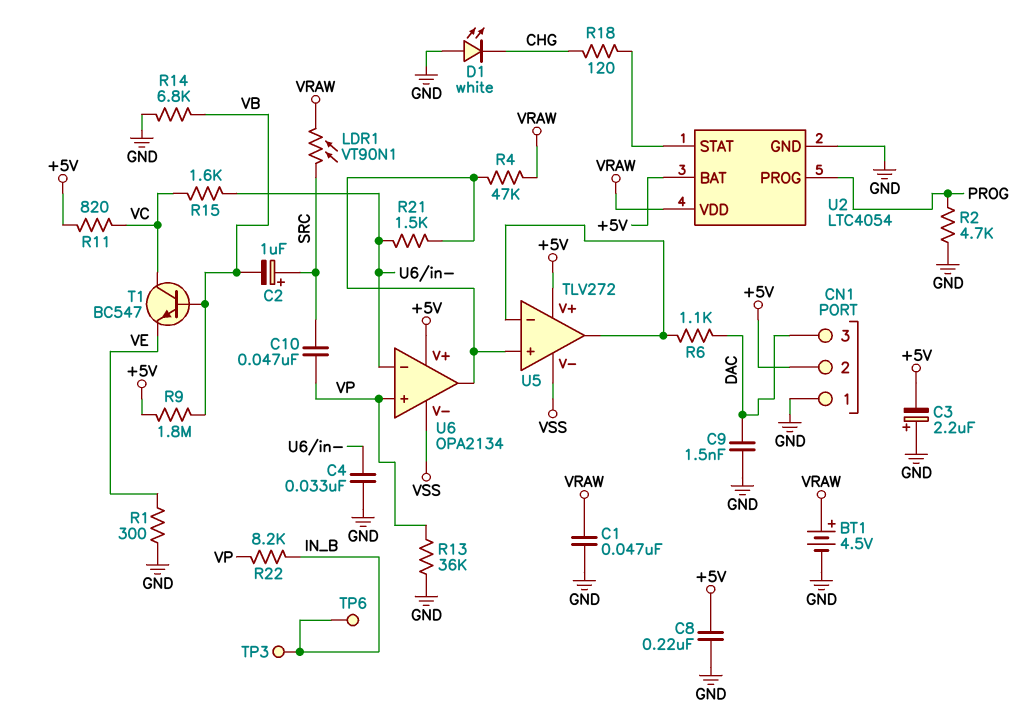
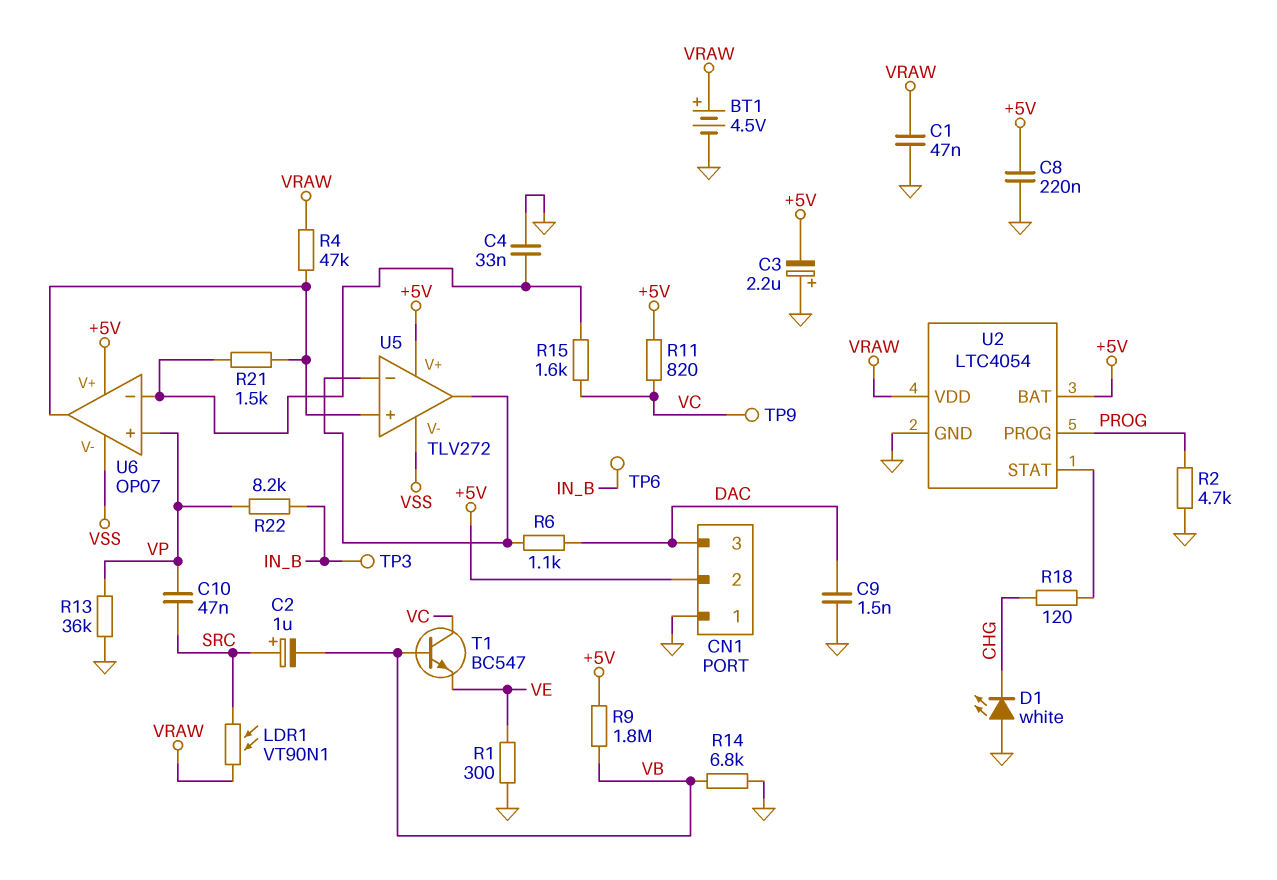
TP9: none -> test point (VC)
U6: OPA2134 -> OP07

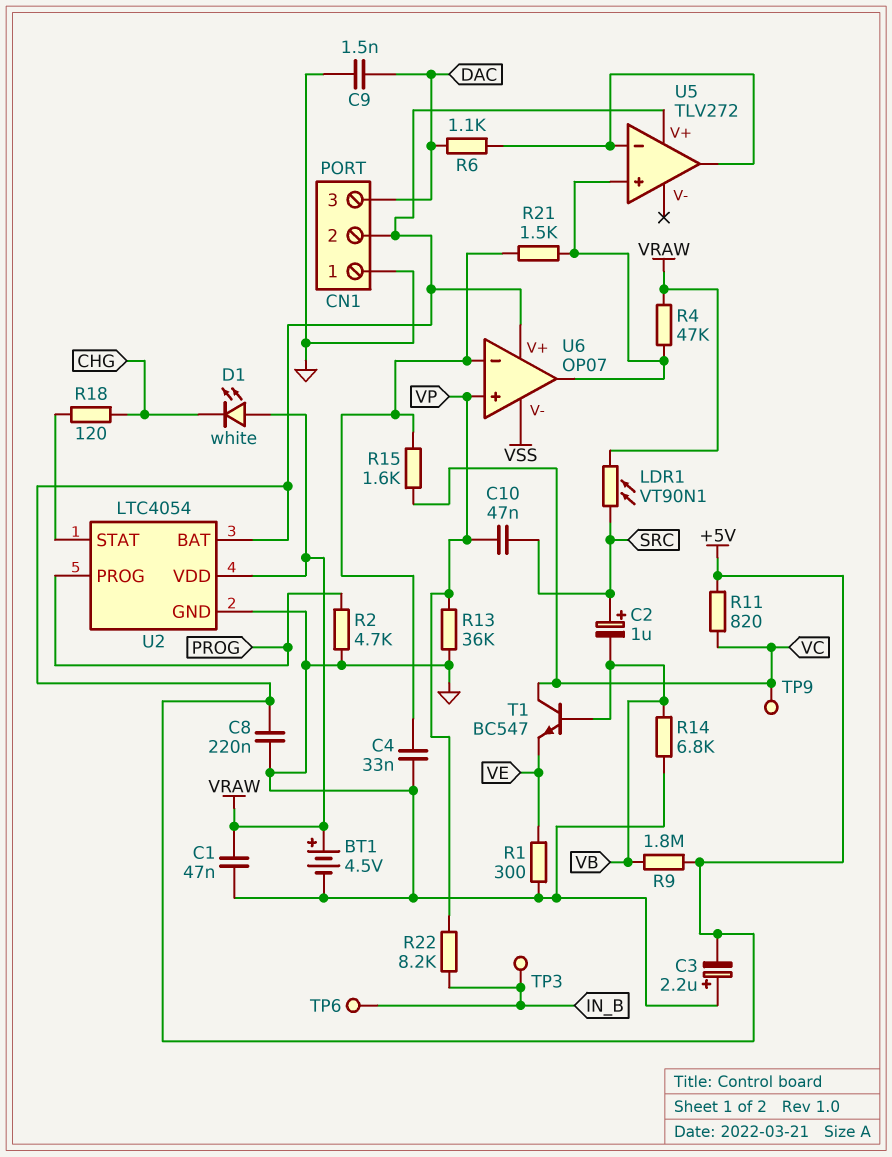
D1: LED white (A GND, K CHG) -> LED white (A VRAW, K CHG)
U5 pin V-: VSS -> none

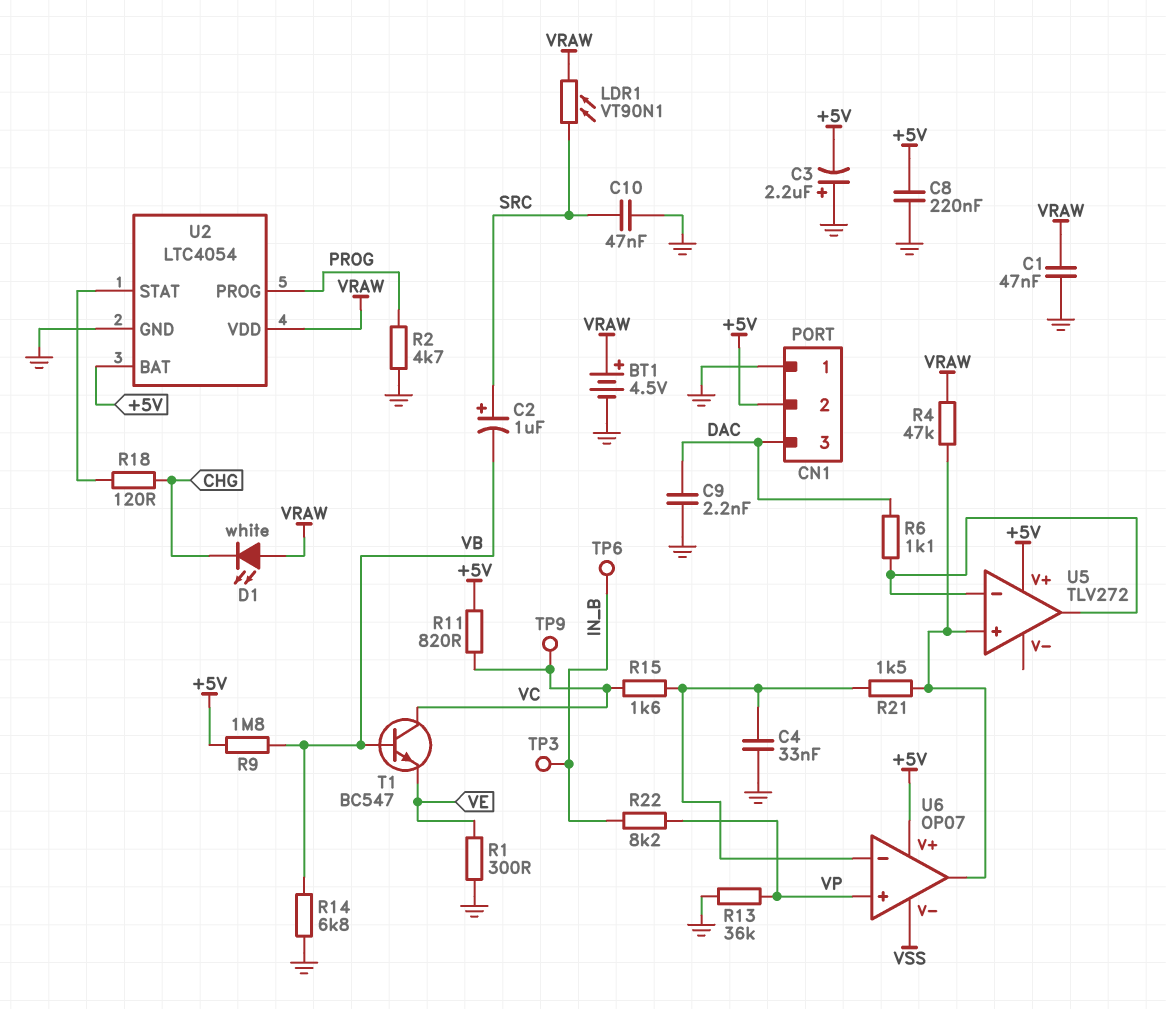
C9: 1.5nF (DAC, GND) -> 2.2nF (DAC, GND)
C10: 47nF (SRC, VP) -> 47nF (GND, SRC)

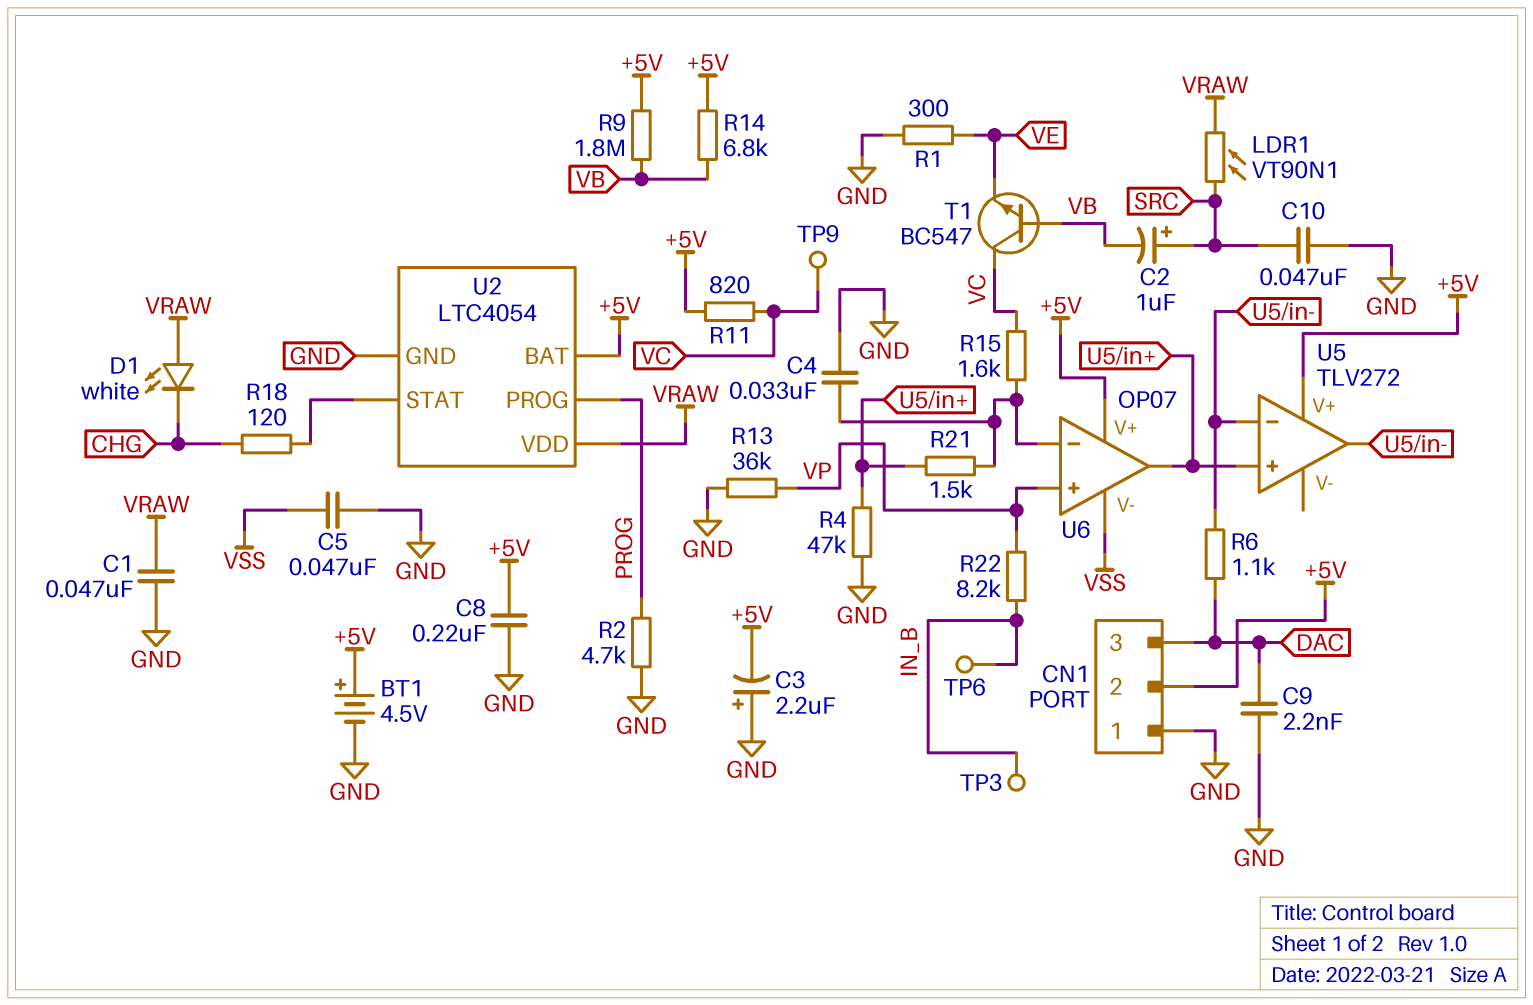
BT1: 4.5V (plus VRAW, minus GND) -> 4.5V (plus +5V, minus GND)
C5: none -> 47nF (GND, VSS)
R4: 47k (U5/in+, VRAW) -> 47k (GND, U5/in+)
R14: 6.8k (GND, VB) -> 6.8k (+5V, VB)

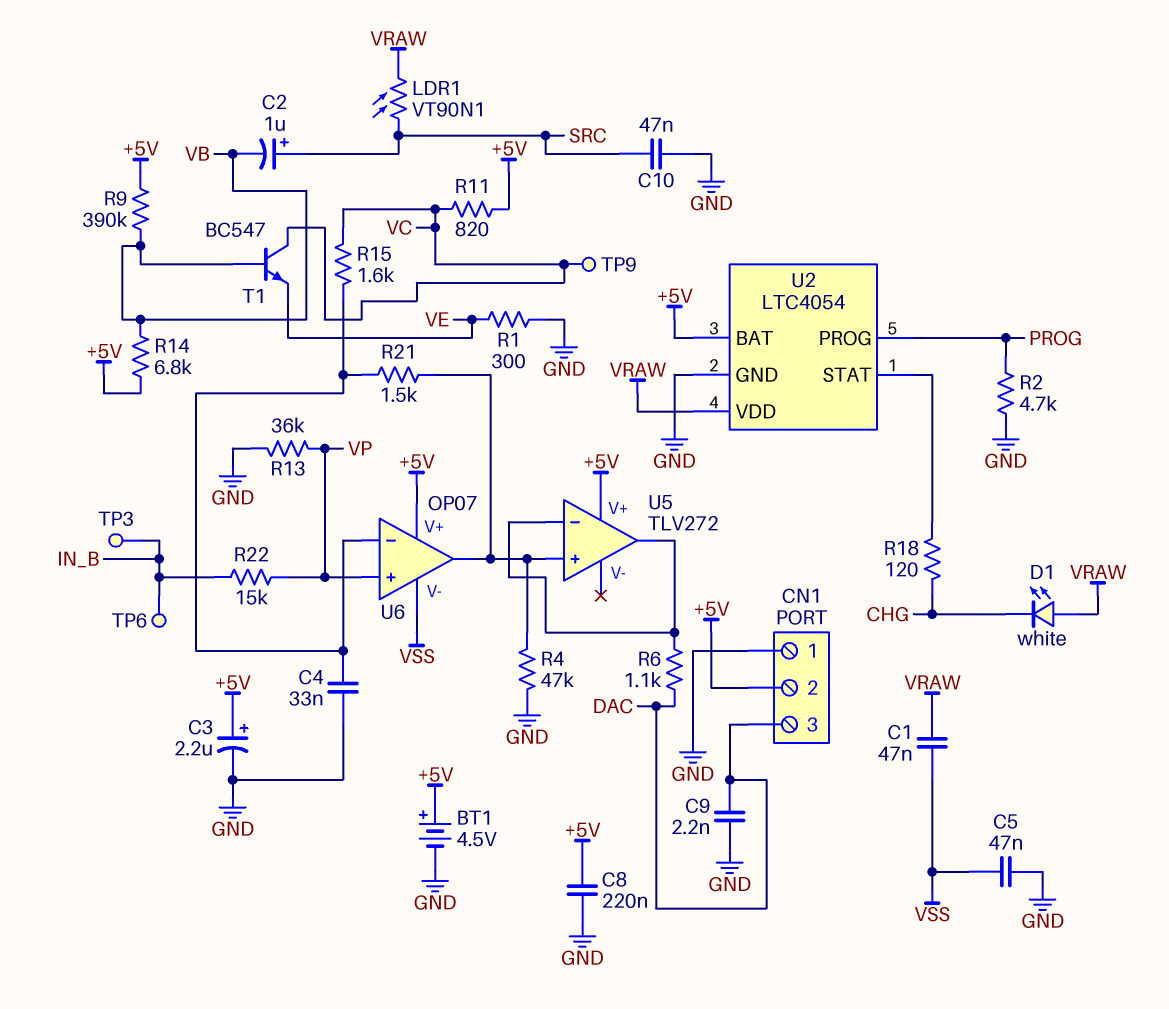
C1: 47nF (GND, VRAW) -> 47nF (VRAW, VSS)
C3: 2.2uF (plus GND, minus +5V) -> 2.2uF (plus +5V, minus GND)
R9: 1.8M (+5V, VB) -> 390k (+5V, VB)
R22: 8.2k (IN_B, VP) -> 15k (IN_B, VP)

